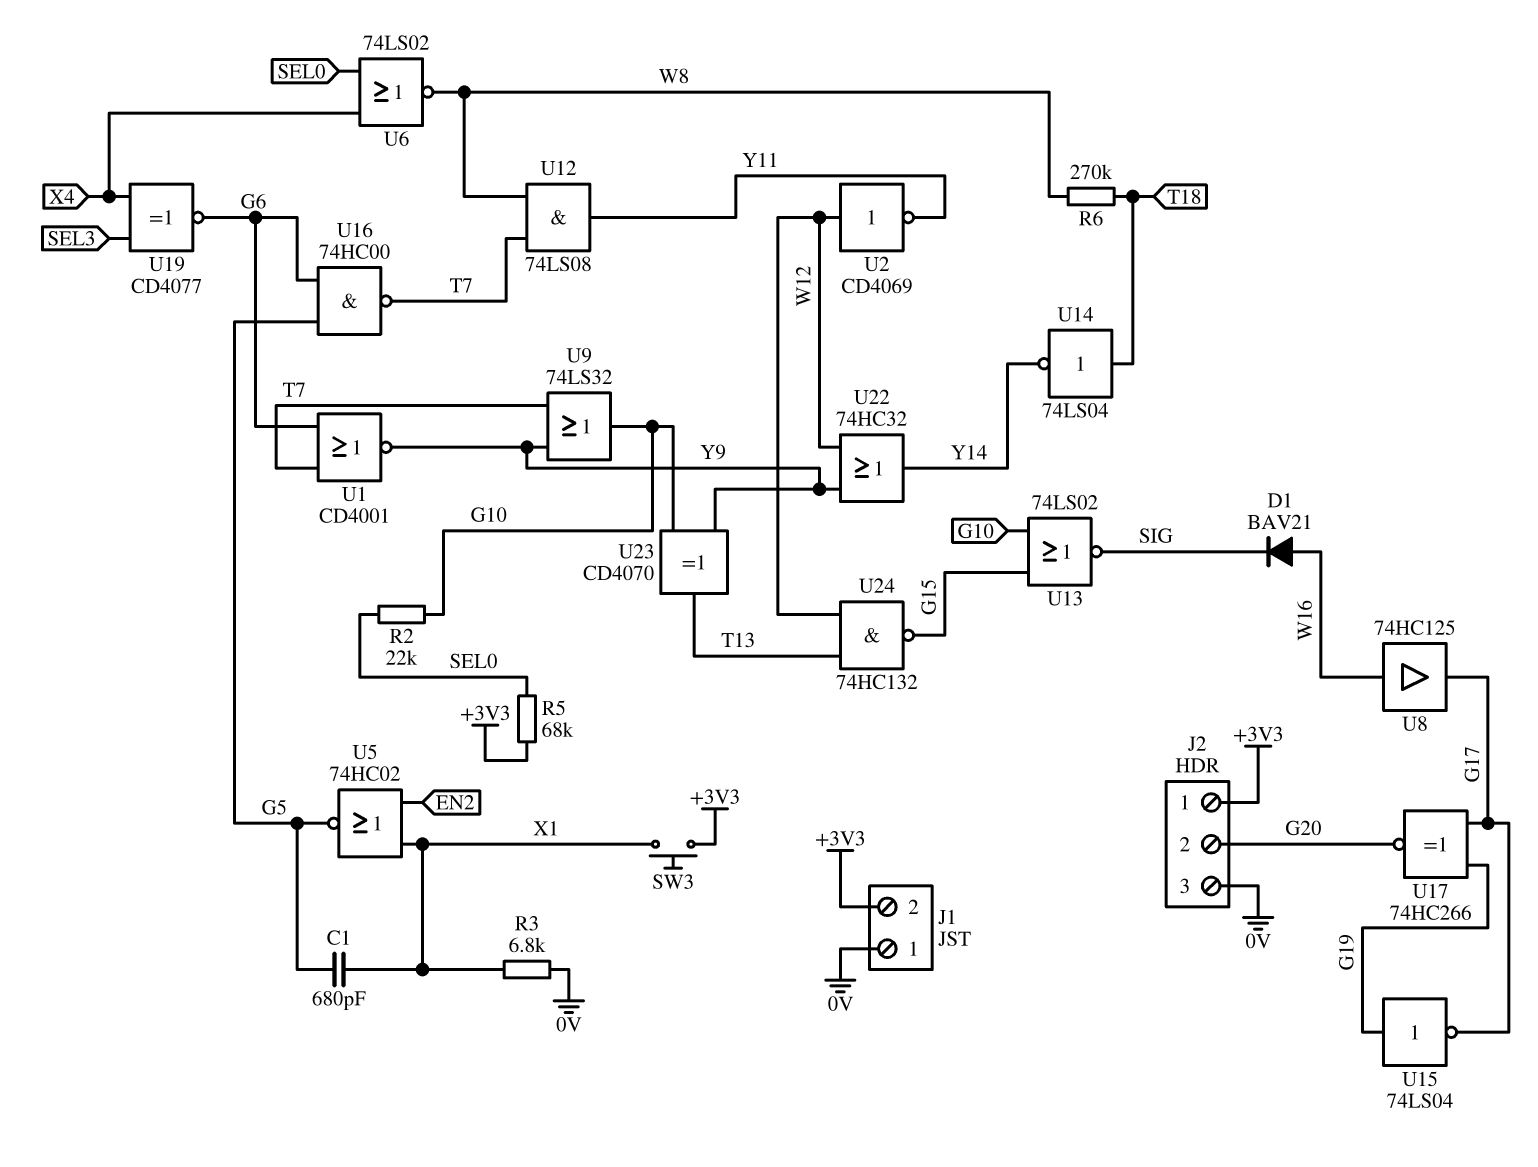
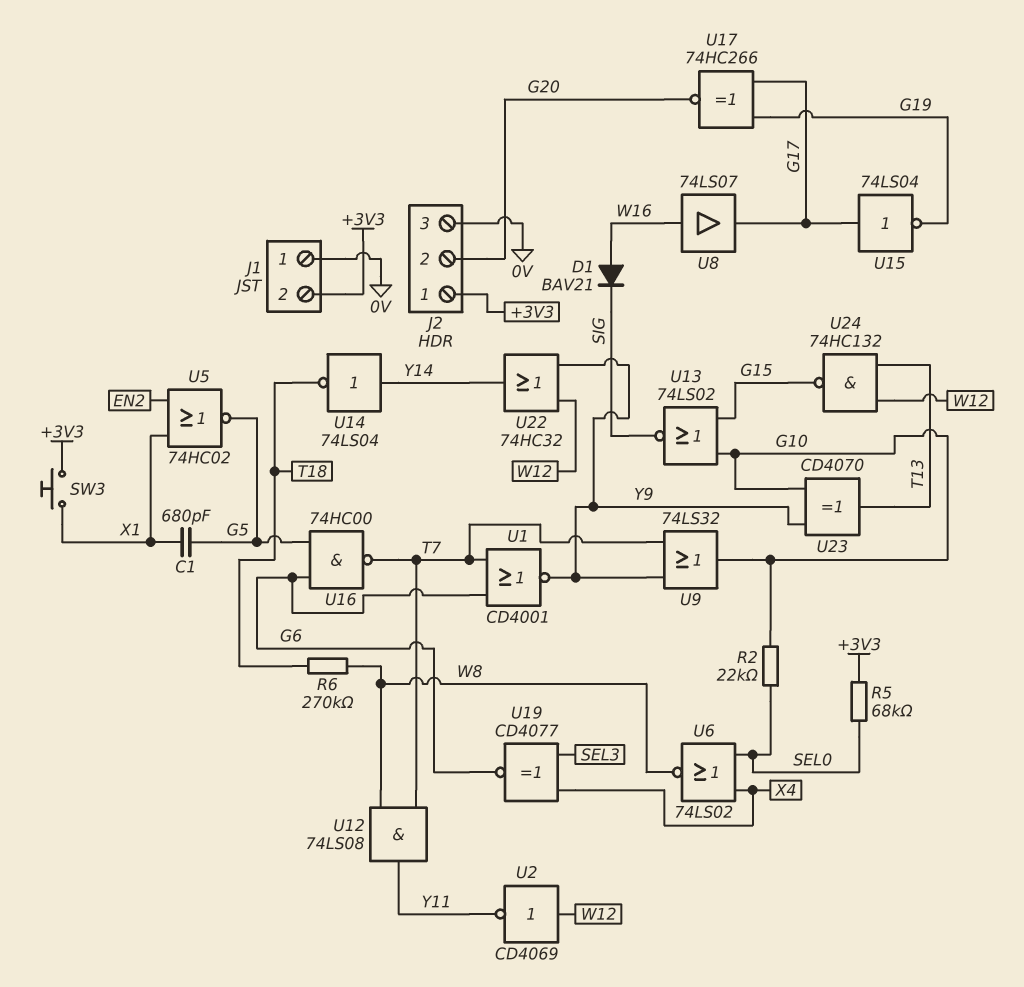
R3: 6.8k (0V, X1) -> none
U8: buffer 74HC125 (in W16, out G17) -> buffer 74LS07 (in W16, out G17)
U14: NOT 74LS04 (in T18, out Y14) -> NOT 74LS04 (in Y14, out T18)
U15: NOT 74LS04 (in G19, out G17) -> NOT 74LS04 (in G17, out G19)

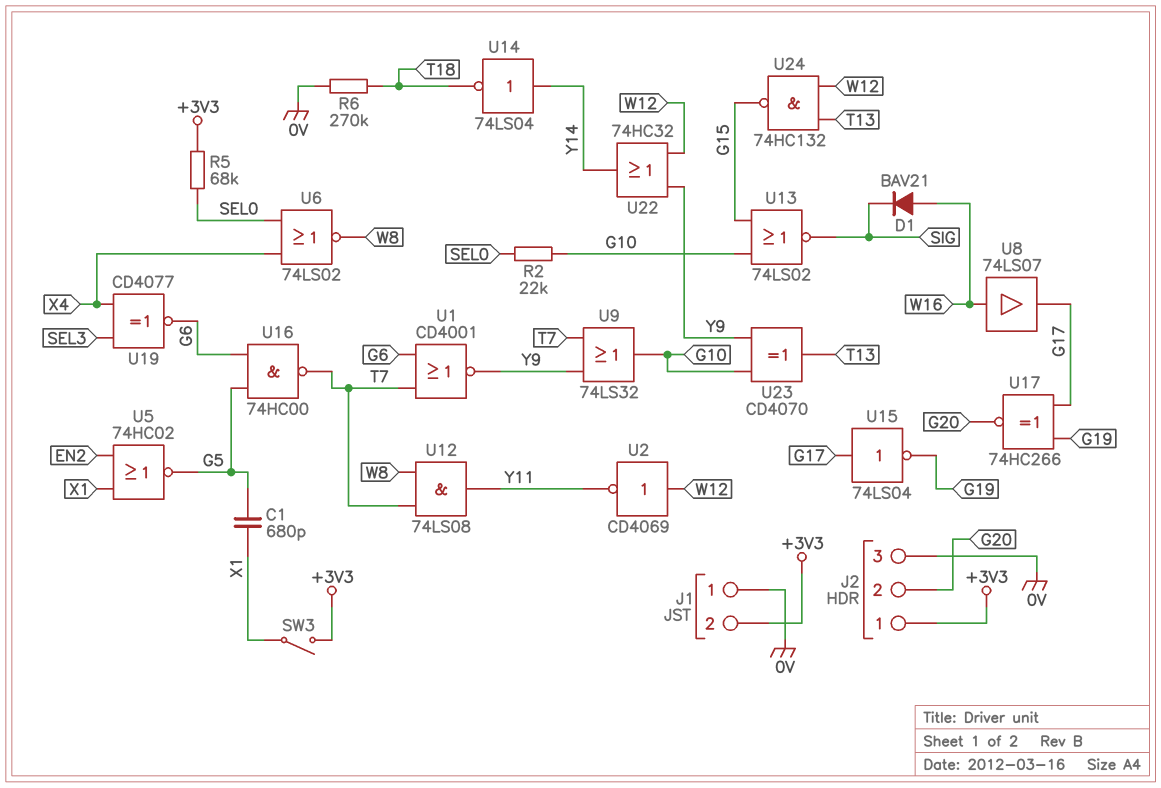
R6: 270k (T18, W8) -> 270k (0V, T18)
SW3: button (+3V3, X1) -> switch (+3V3, X1)

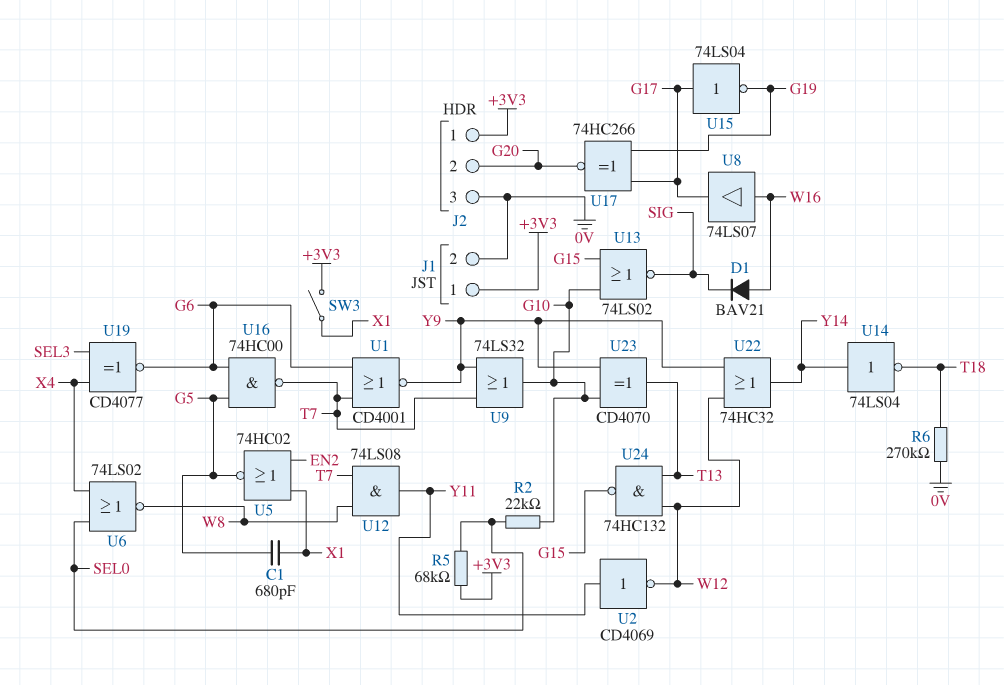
J1 pin 1: 0V -> +3V3
J1 pin 2: +3V3 -> 0V
U2: NOT CD4069 (in W12, out Y11) -> NOT CD4069 (in Y11, out W12)

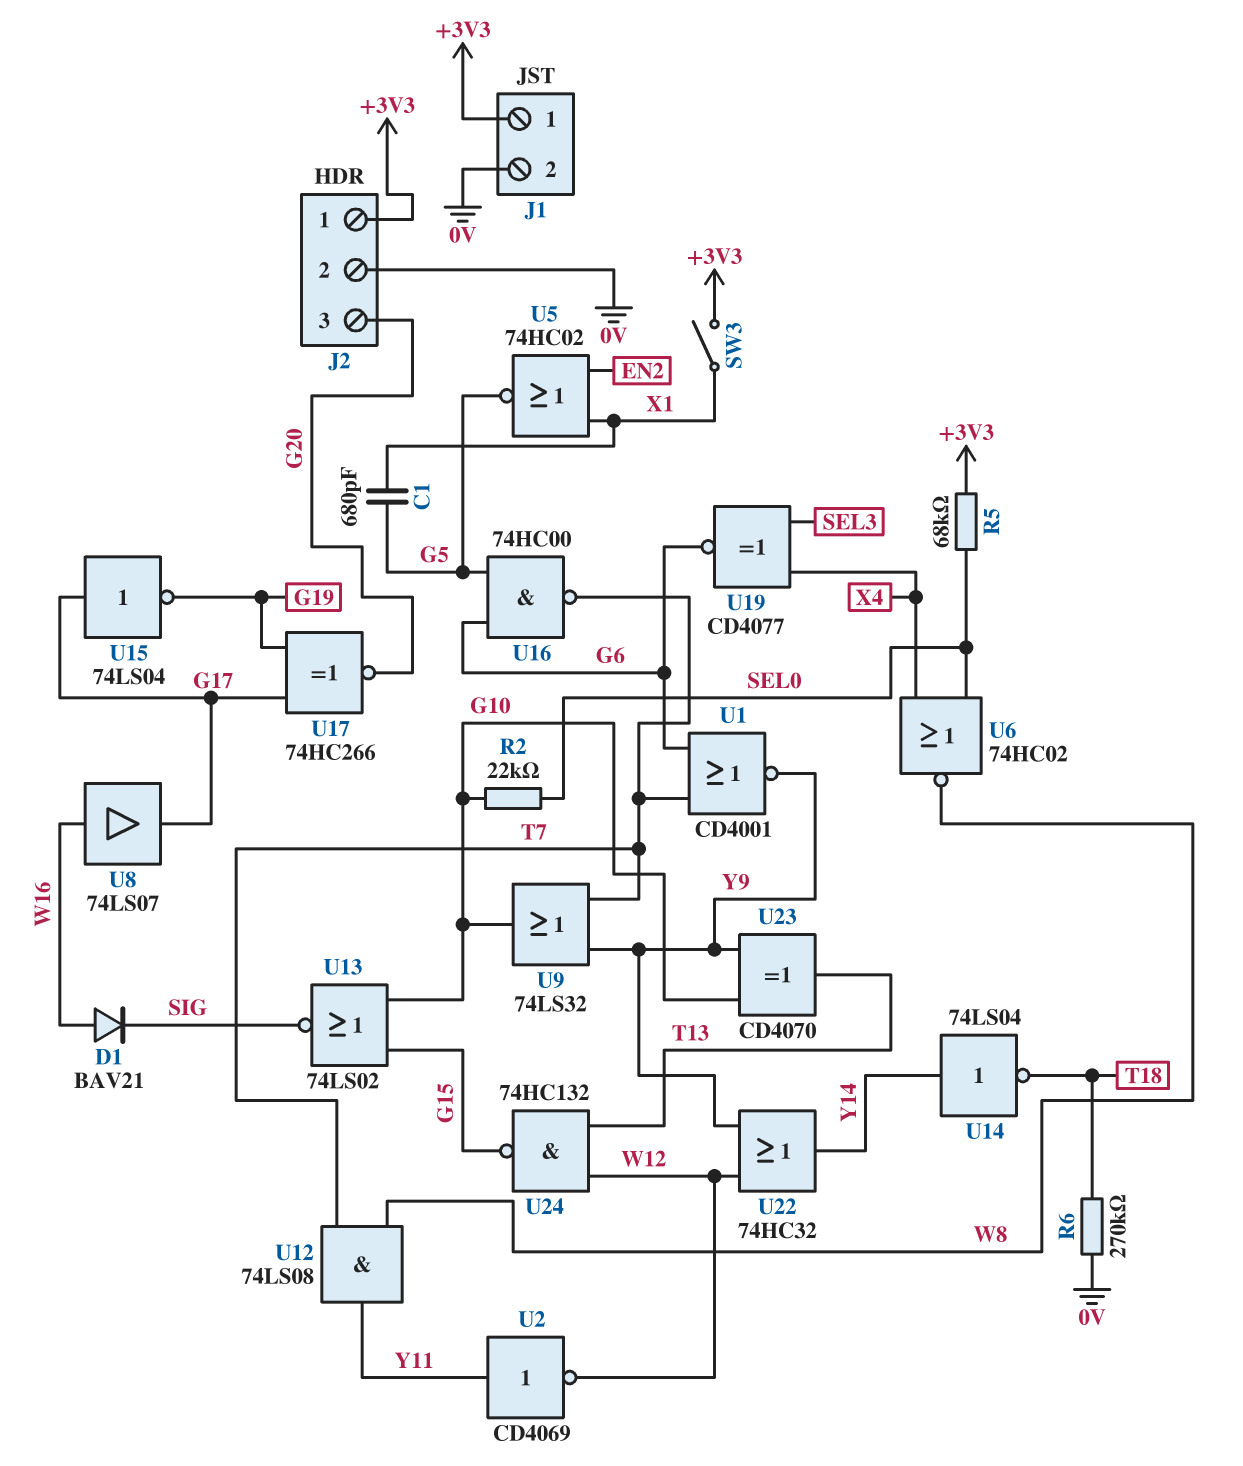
J2 pin 2: G20 -> 0V
J2 pin 3: 0V -> G20
U6: NOR 74LS02 (in SEL0, in X4, out W8) -> NOR 74HC02 (in SEL0, in X4, out W8)

